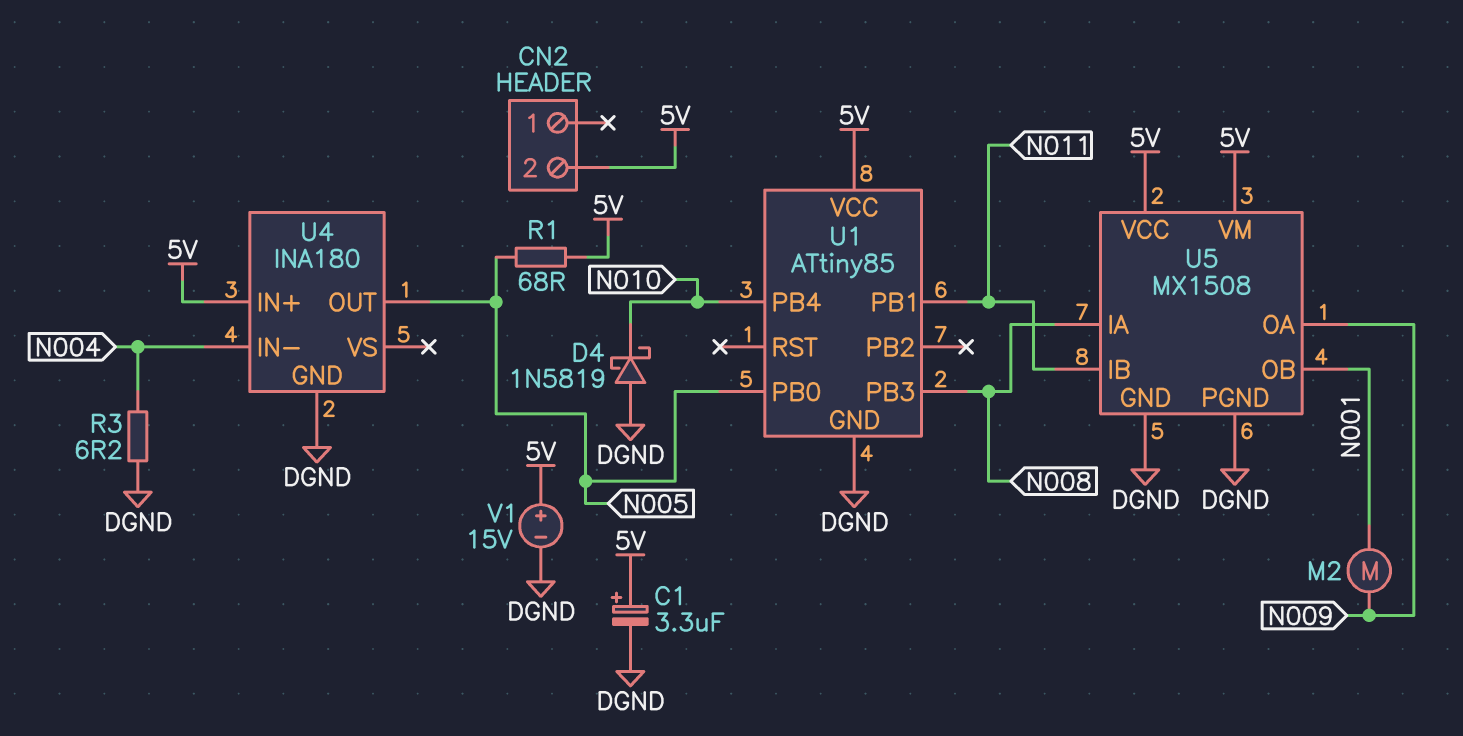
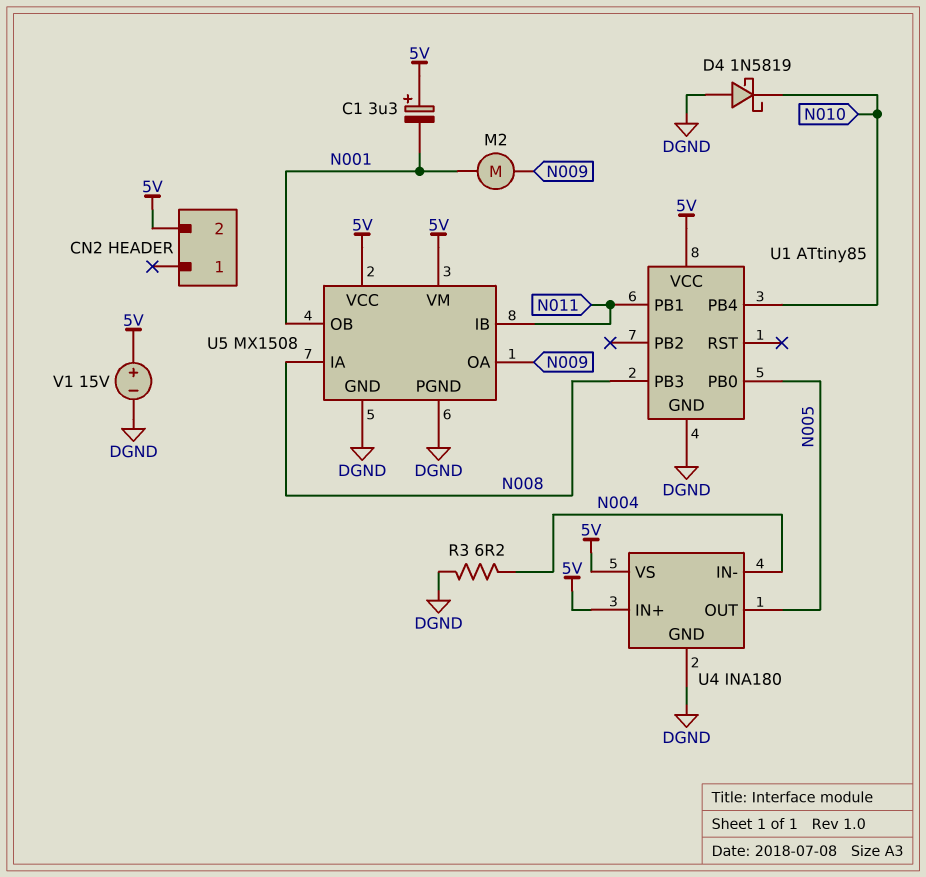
C1: 3.3uF (plus 5V, minus DGND) -> 3.3uF (plus 5V, minus N001)
R1: 68 (5V, N005) -> none
U4 pin VS: none -> 5V

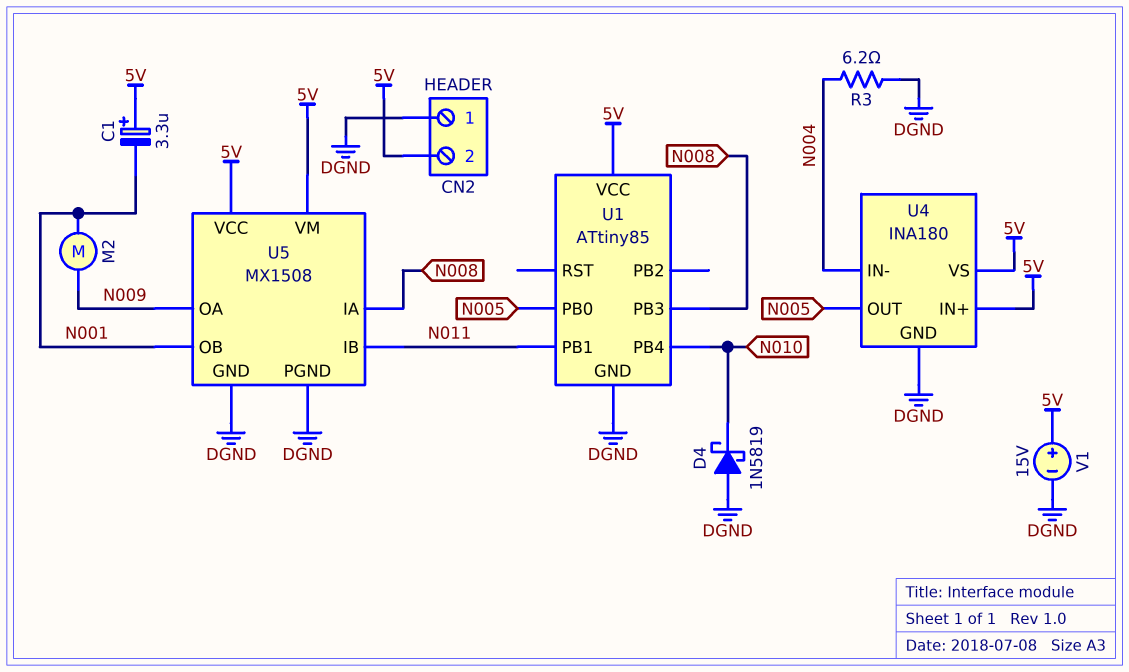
CN2 pin 1: none -> DGND

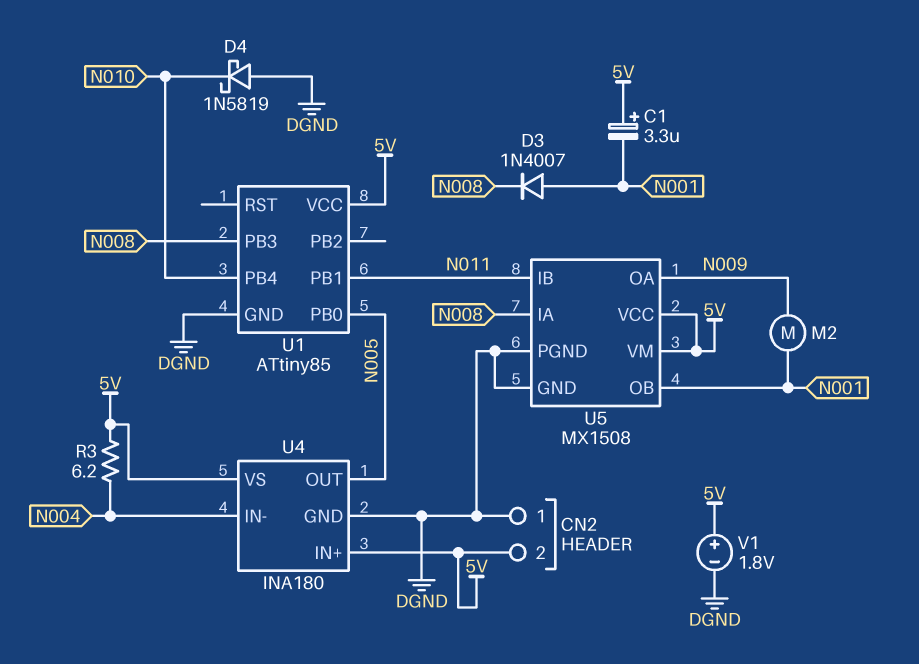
D3: none -> diode 1N4007 (A N001, K N008)
R3: 6.2 (DGND, N004) -> 6.2 (5V, N004)
V1: 15V (plus 5V, minus DGND) -> 1.8V (plus 5V, minus DGND)

